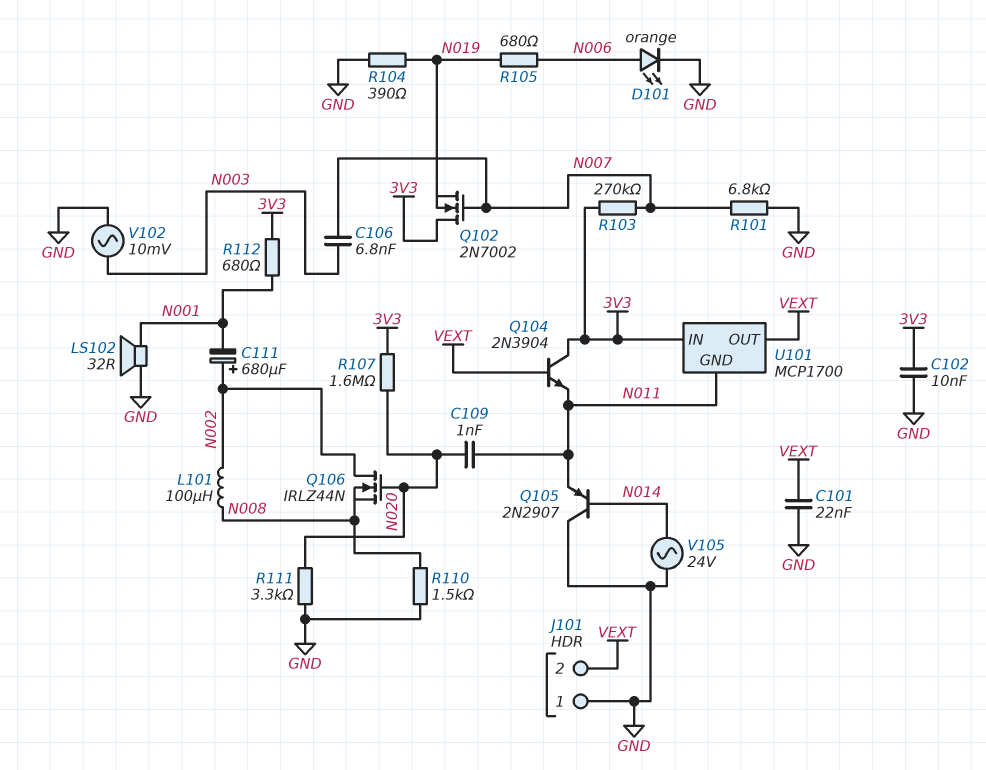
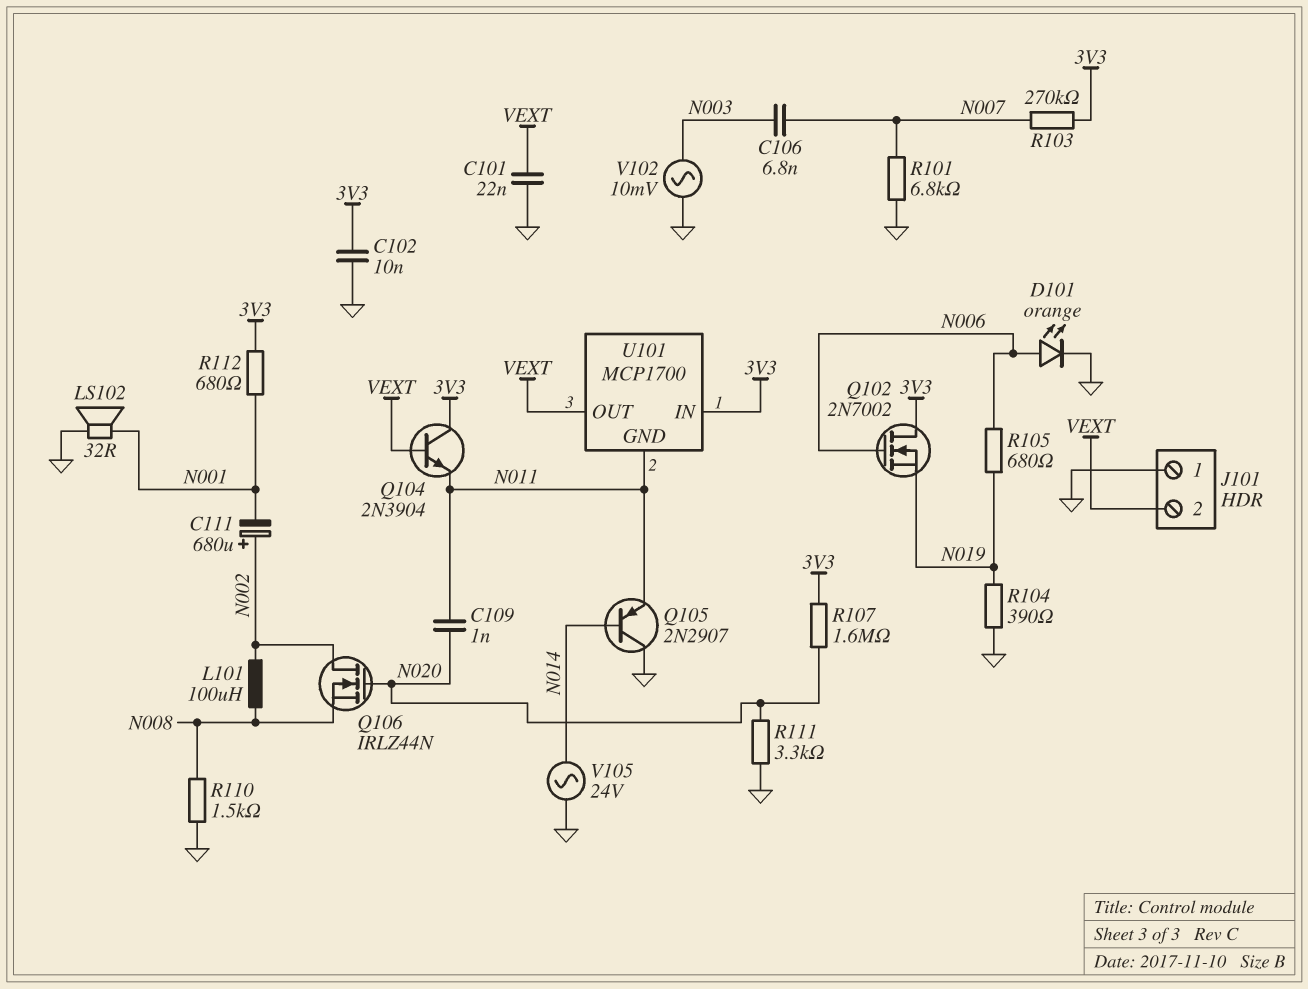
Q102: NMOS 2N7002 (G N007, D 3V3, S N019) -> NMOS 2N7002 (G N006, D 3V3, S N019)

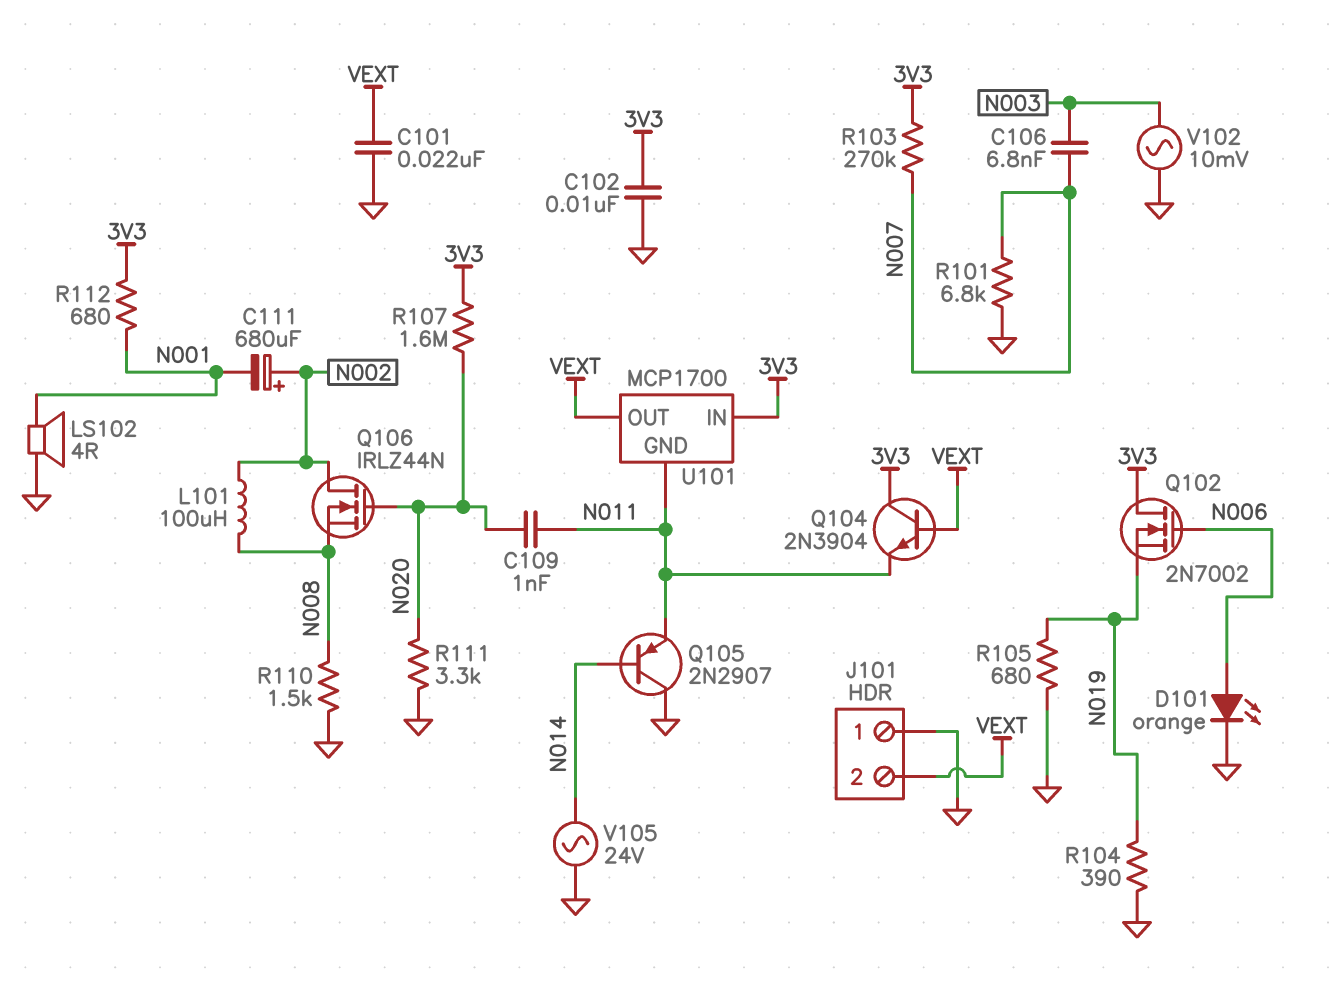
LS102: speaker 32R (GND, N001) -> speaker 4R (GND, N001)
R105: 680 (N006, N019) -> 680 (GND, N019)

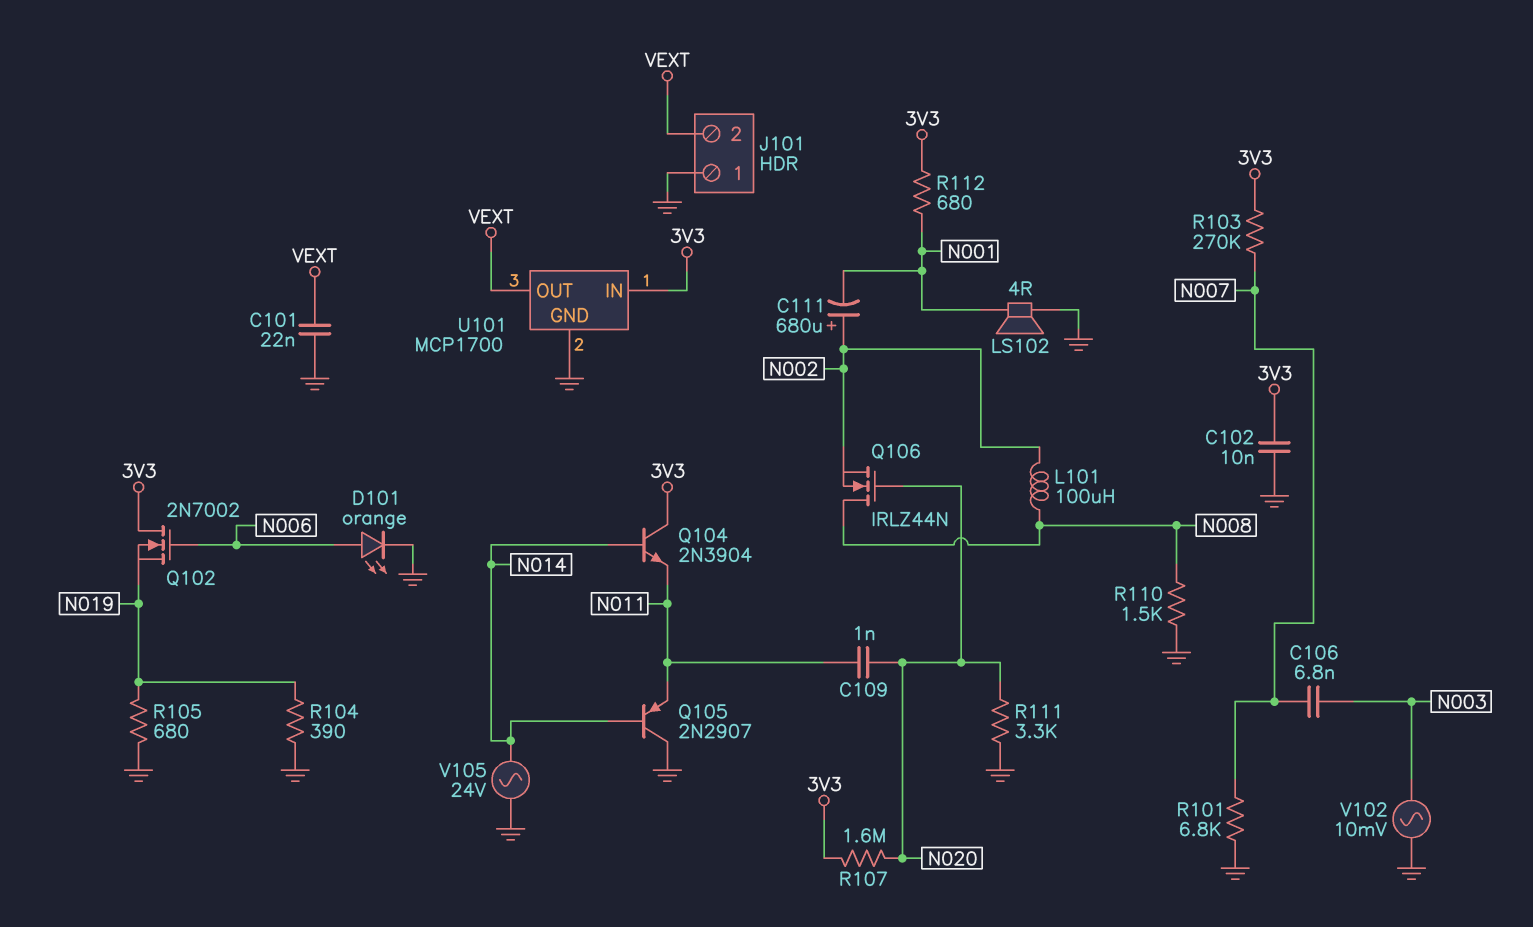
Q104: NPN 2N3904 (B VEXT, C 3V3, E N011) -> NPN 2N3904 (B N014, C 3V3, E N011)
Q106: NMOS IRLZ44N (G N020, D N002, S N008) -> NMOS IRLZ44N (G N020, D N008, S N002)
U101 pin GND: N011 -> GND

